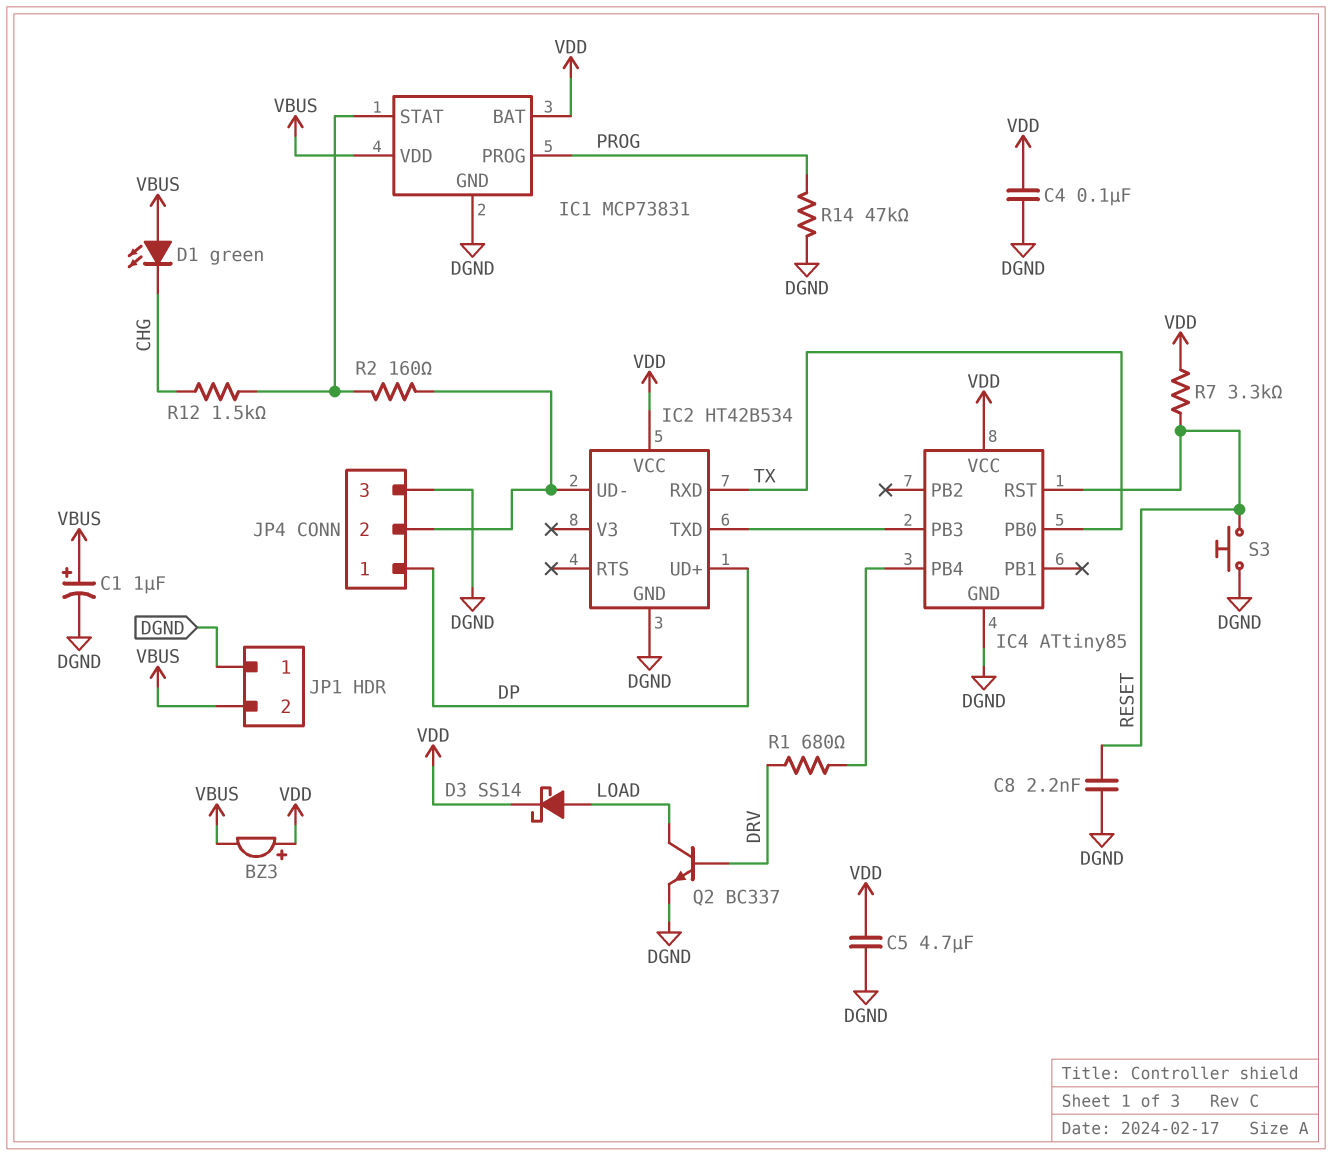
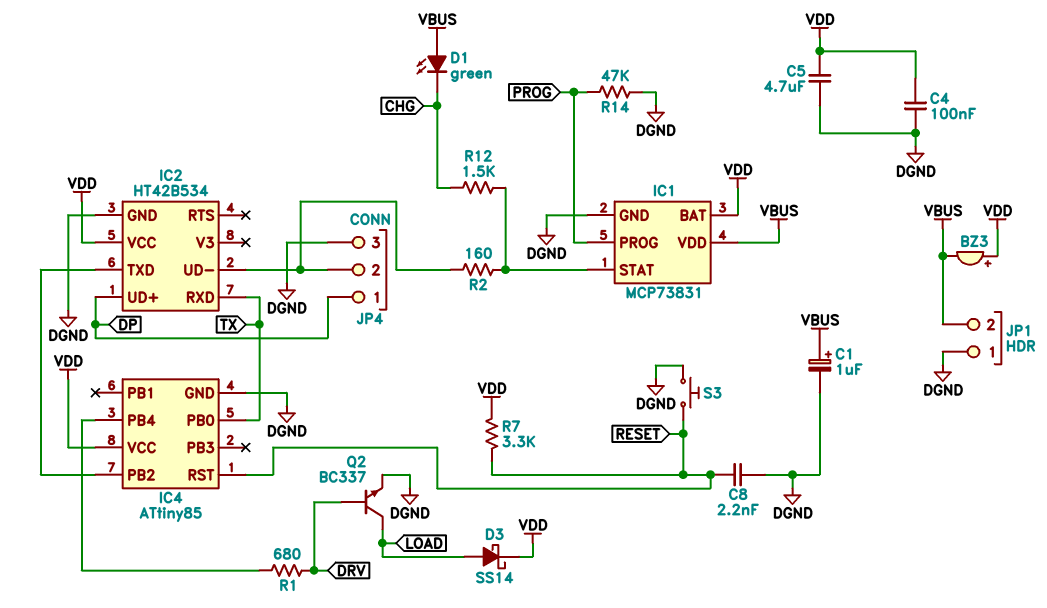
IC4 pin PB2: none -> IC2/TXD
IC4 pin PB3: IC2/TXD -> none

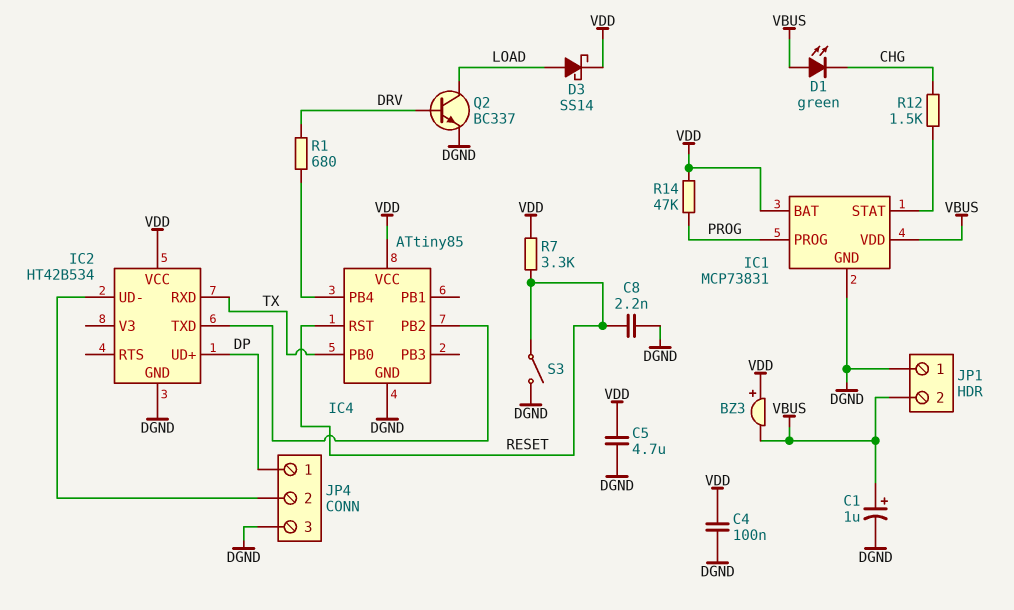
R2: 160 (IC1/STAT, IC2/UD-) -> none
R14: 47k (DGND, PROG) -> 47k (PROG, VDD)
S3: button (DGND, RESET) -> switch (DGND, RESET)

